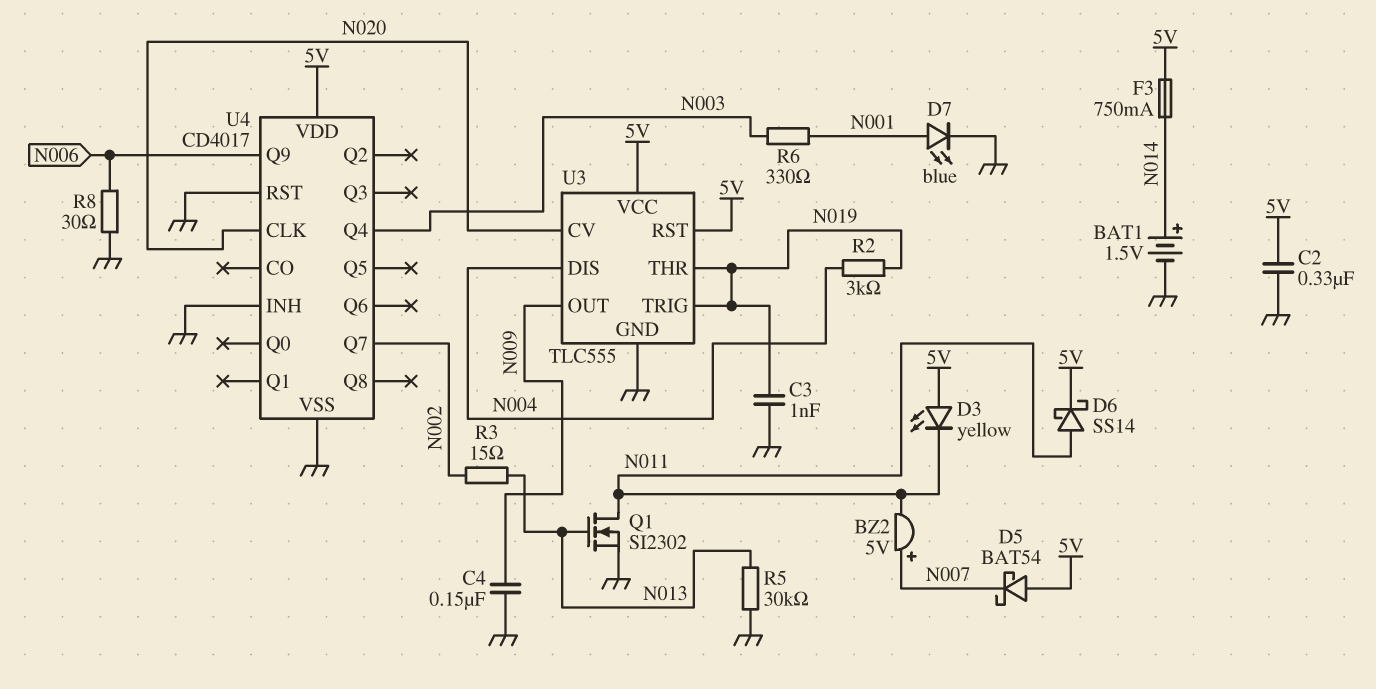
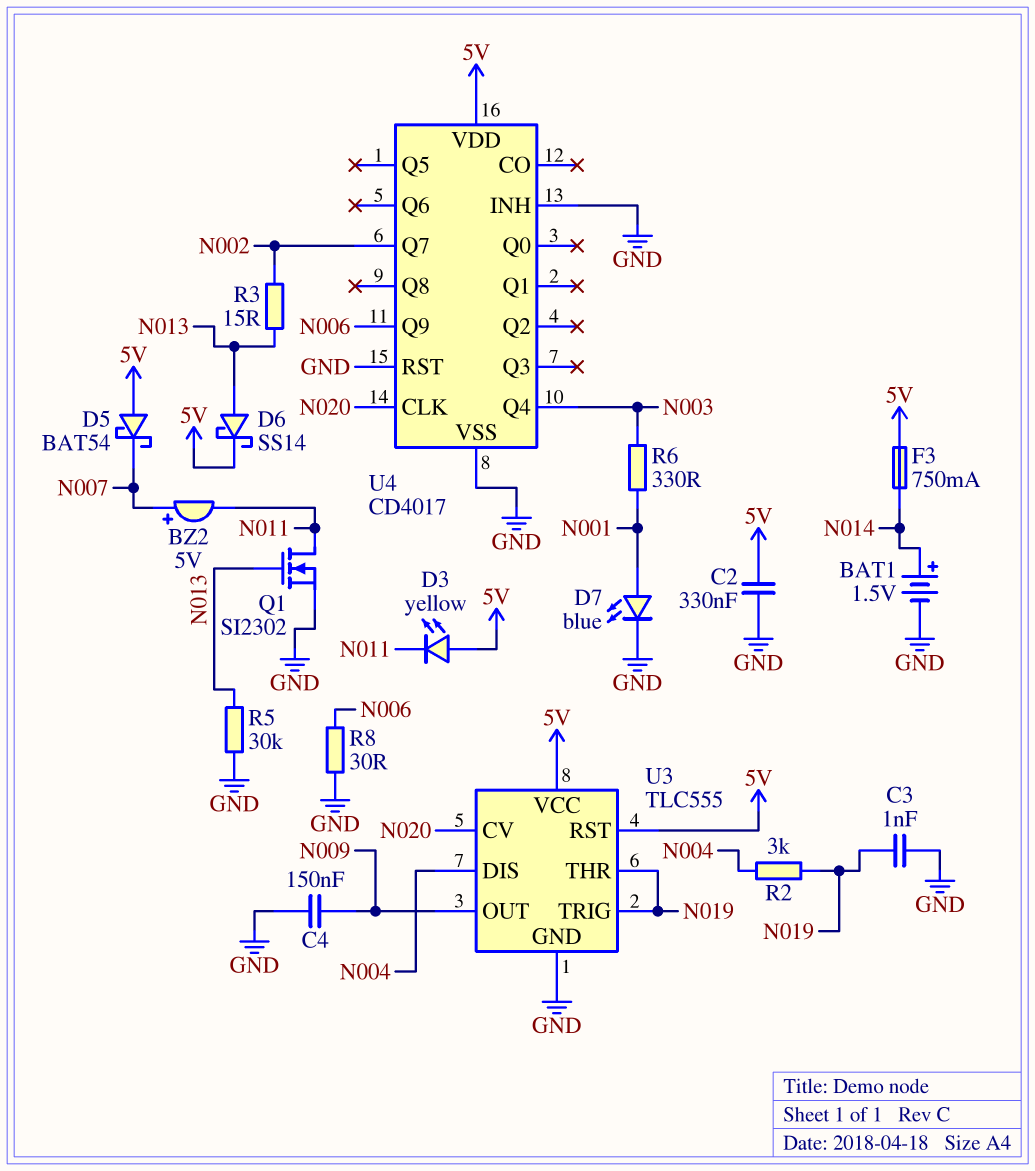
D6: schottky SS14 (A N011, K 5V) -> schottky SS14 (A N013, K 5V)

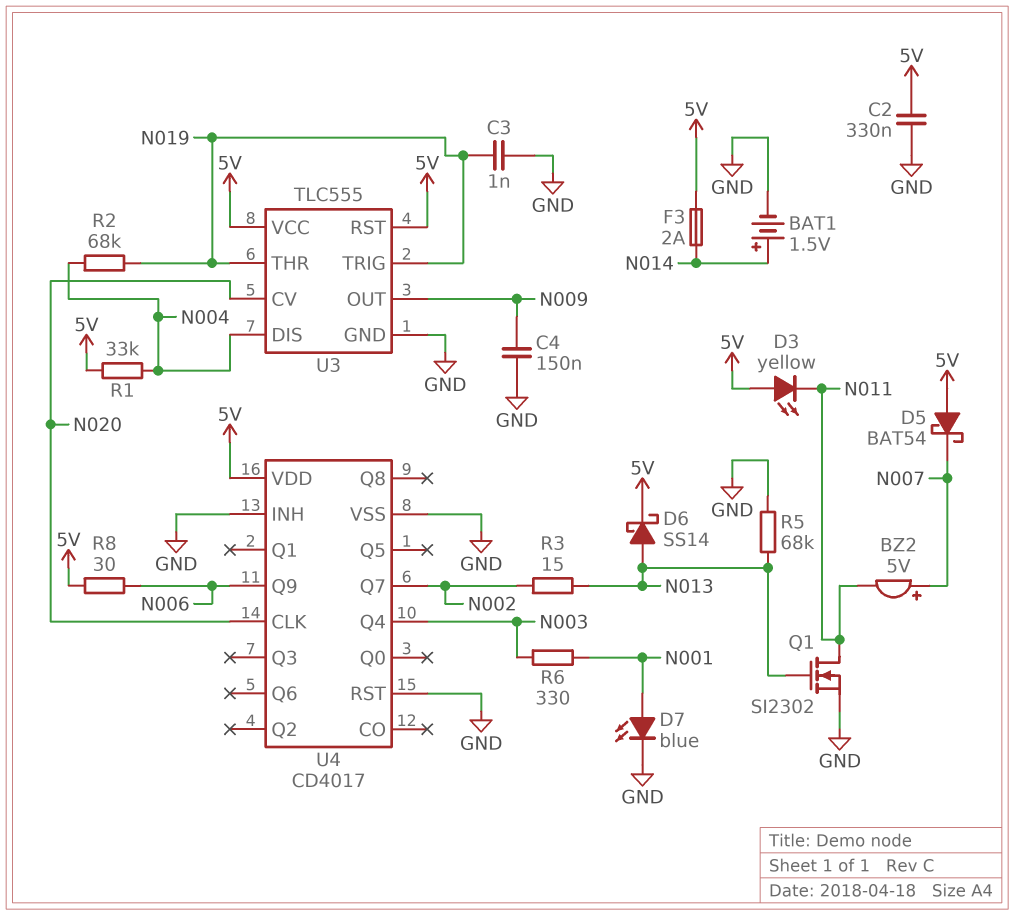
F3: 750mA (5V, N014) -> 2A (5V, N014)
R1: none -> 33k (5V, N004)
R2: 3k (N004, N019) -> 68k (N004, N019)
R5: 30k (GND, N013) -> 68k (GND, N013)
R8: 30 (GND, N006) -> 30 (5V, N006)

